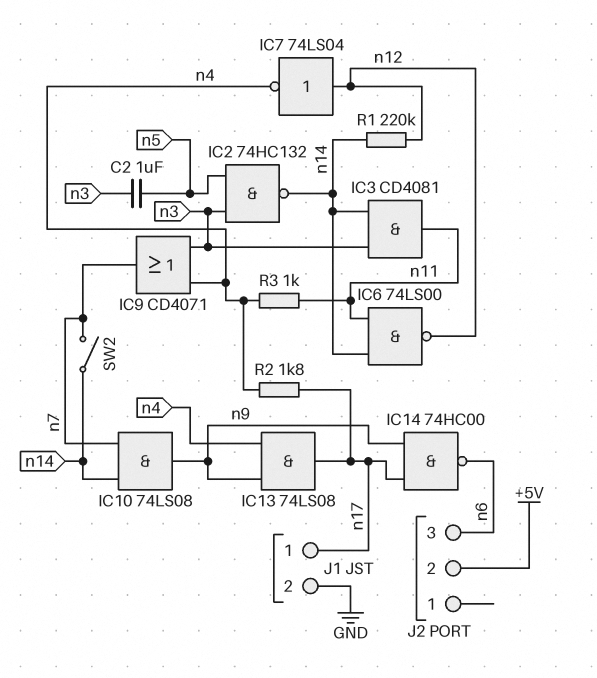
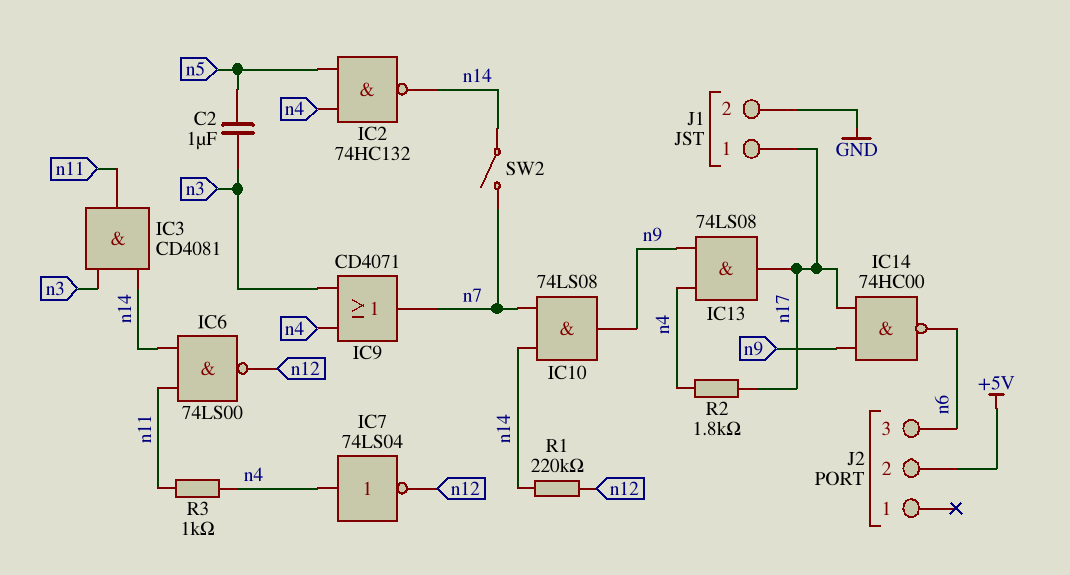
IC2: NAND 74HC132 (in n3, in n5, out n14) -> NAND 74HC132 (in n4, in n5, out n14)
IC7: NOT 74LS04 (in n12, out n4) -> NOT 74LS04 (in n4, out n12)

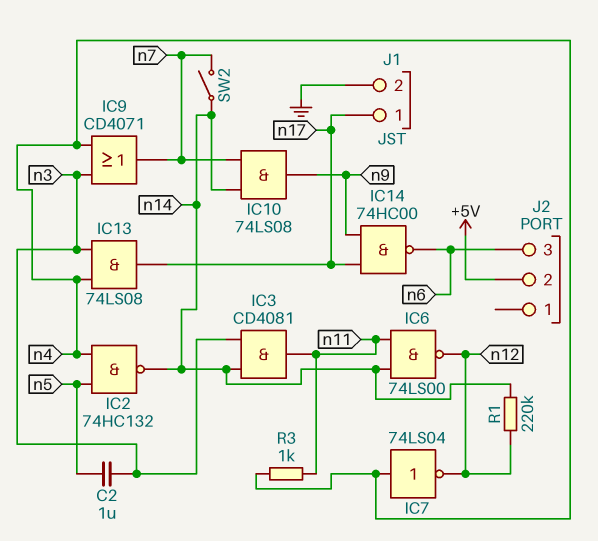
IC13: AND 74LS08 (in n4, in n9, out n17) -> AND 74LS08 (in n3, in n4, out n17)
R2: 1.8k (n4, n17) -> none

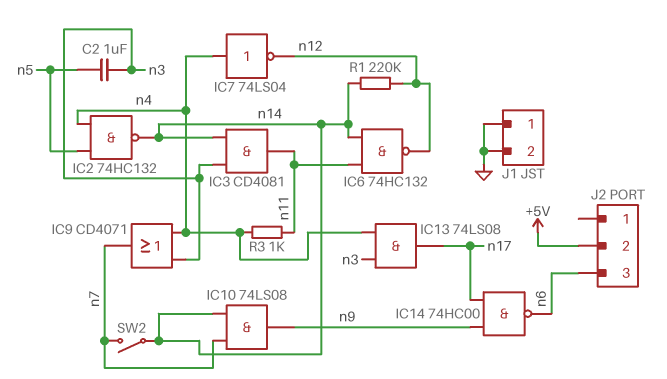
IC6: NAND 74LS00 (in n11, in n14, out n12) -> NAND 74HC132 (in n11, in n14, out n12)
J1 pin 1: n17 -> GND

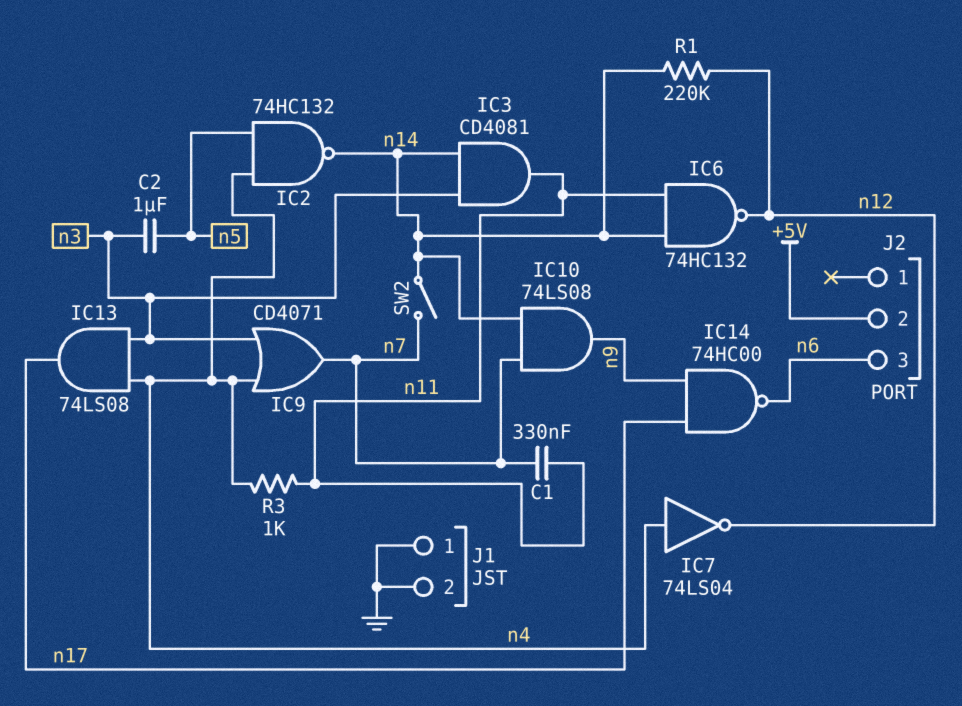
C1: none -> 330nF (n7, n11)

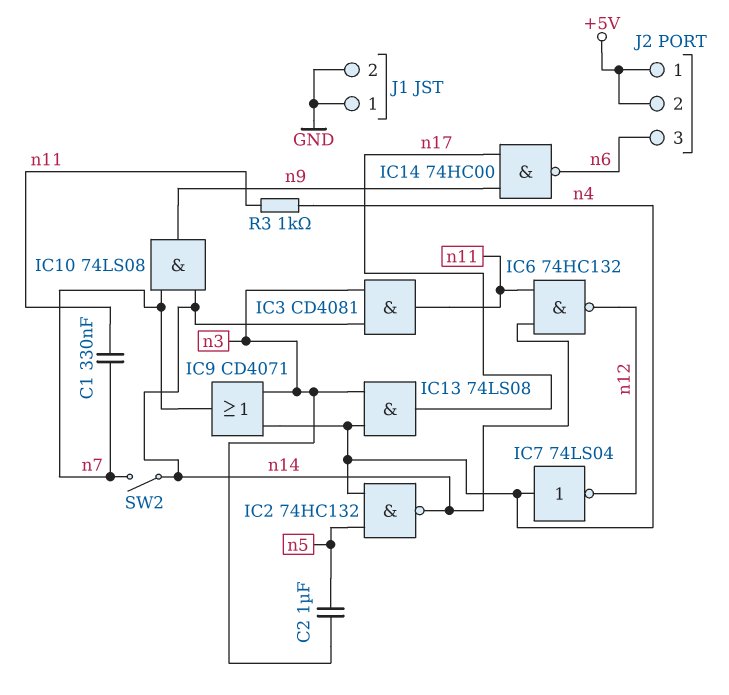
J2 pin 1: none -> +5V
R1: 220k (n12, n14) -> none

